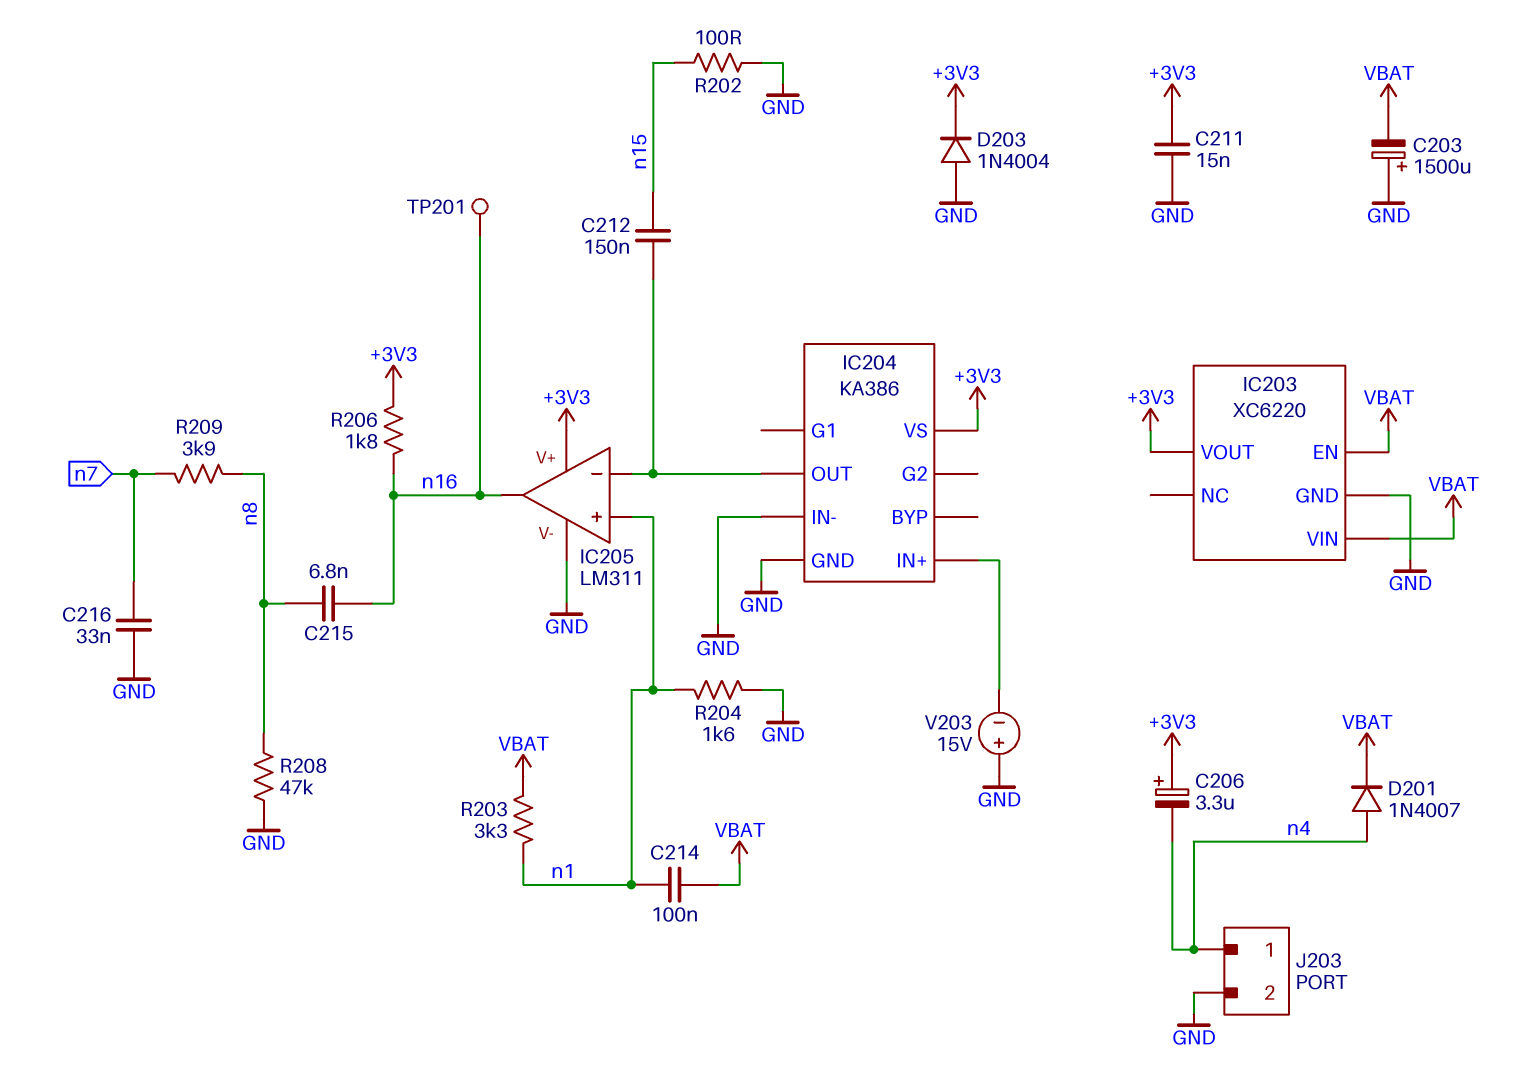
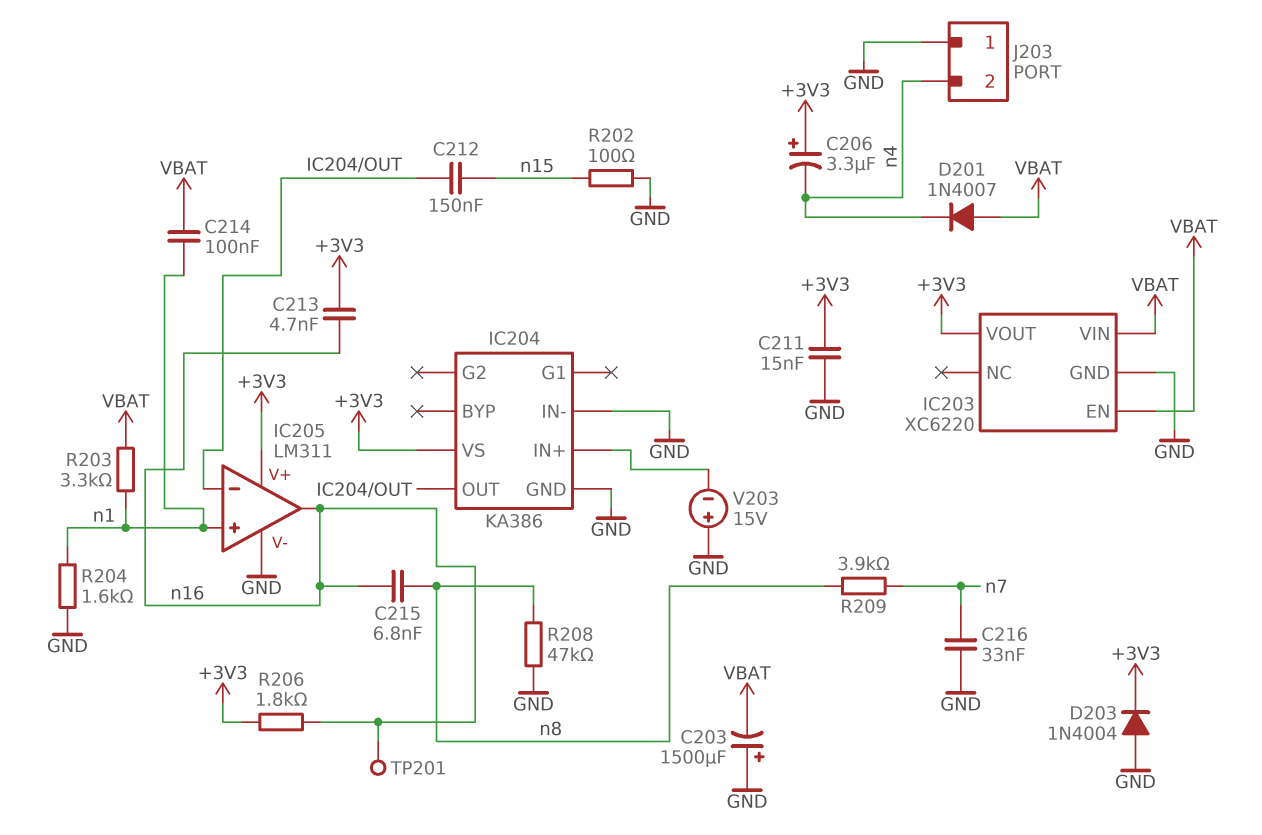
C213: none -> 4.7nF (+3V3, n16)
D201: diode 1N4007 (A n4, K VBAT) -> diode 1N4007 (A VBAT, K n4)
J203 pin 1: n4 -> GND
J203 pin 2: GND -> n4

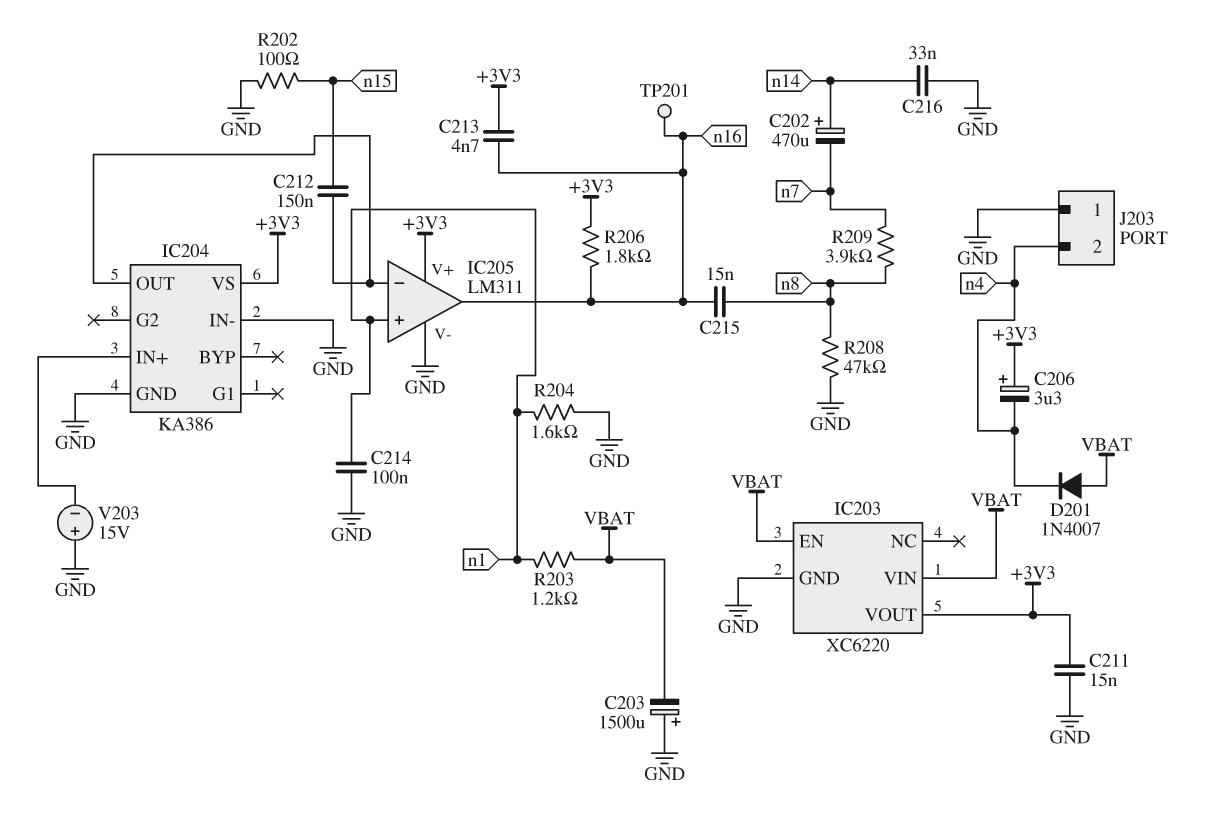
C202: none -> 470uF (plus n14, minus n7)
C214: 100nF (VBAT, n1) -> 100nF (GND, n1)
C215: 6.8nF (n8, n16) -> 15nF (n8, n16)
C216: 33nF (GND, n7) -> 33nF (GND, n14)
D203: diode 1N4004 (A GND, K +3V3) -> none
R203: 3.3k (VBAT, n1) -> 1.2k (VBAT, n1)

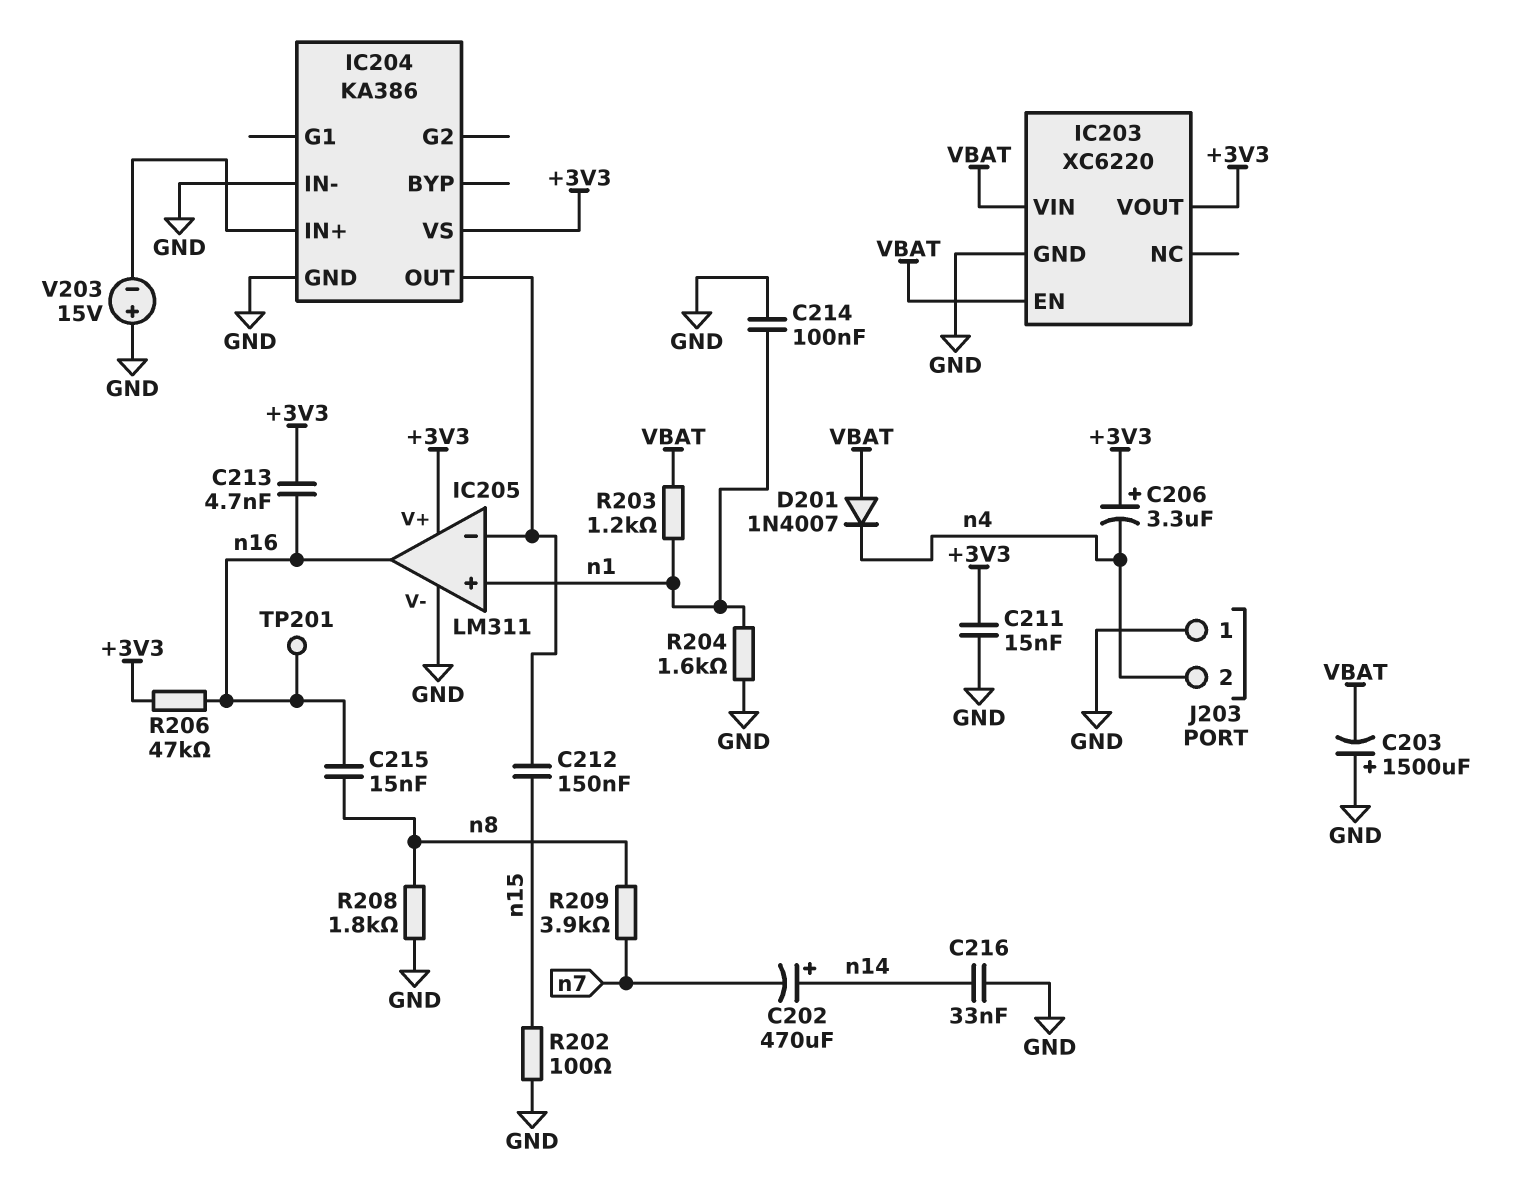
R206: 1.8k (+3V3, n16) -> 47k (+3V3, n16)
R208: 47k (GND, n8) -> 1.8k (GND, n8)

